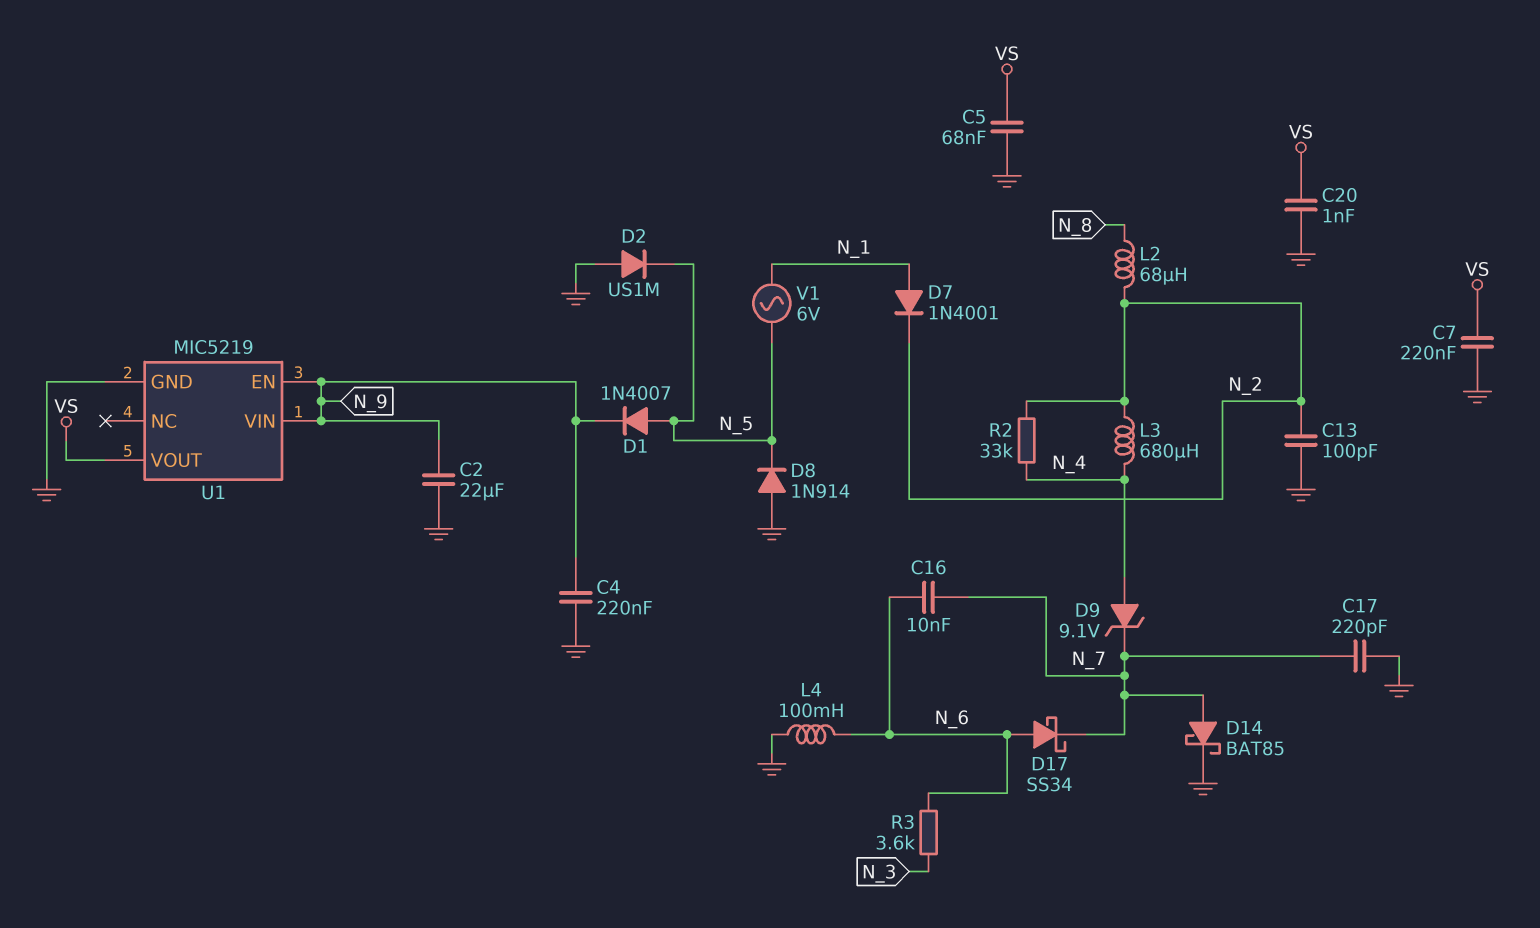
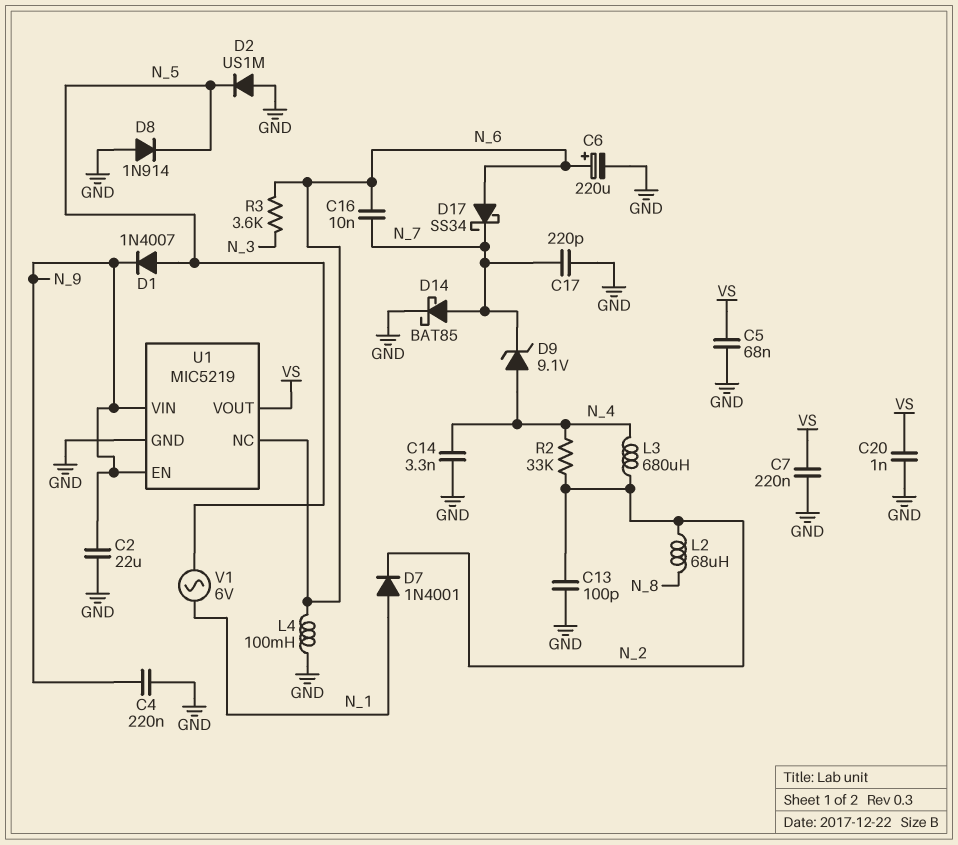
C6: none -> 220uF (plus N_6, minus GND)
C14: none -> 3.3nF (GND, N_4)
U1 pin NC: none -> N_6

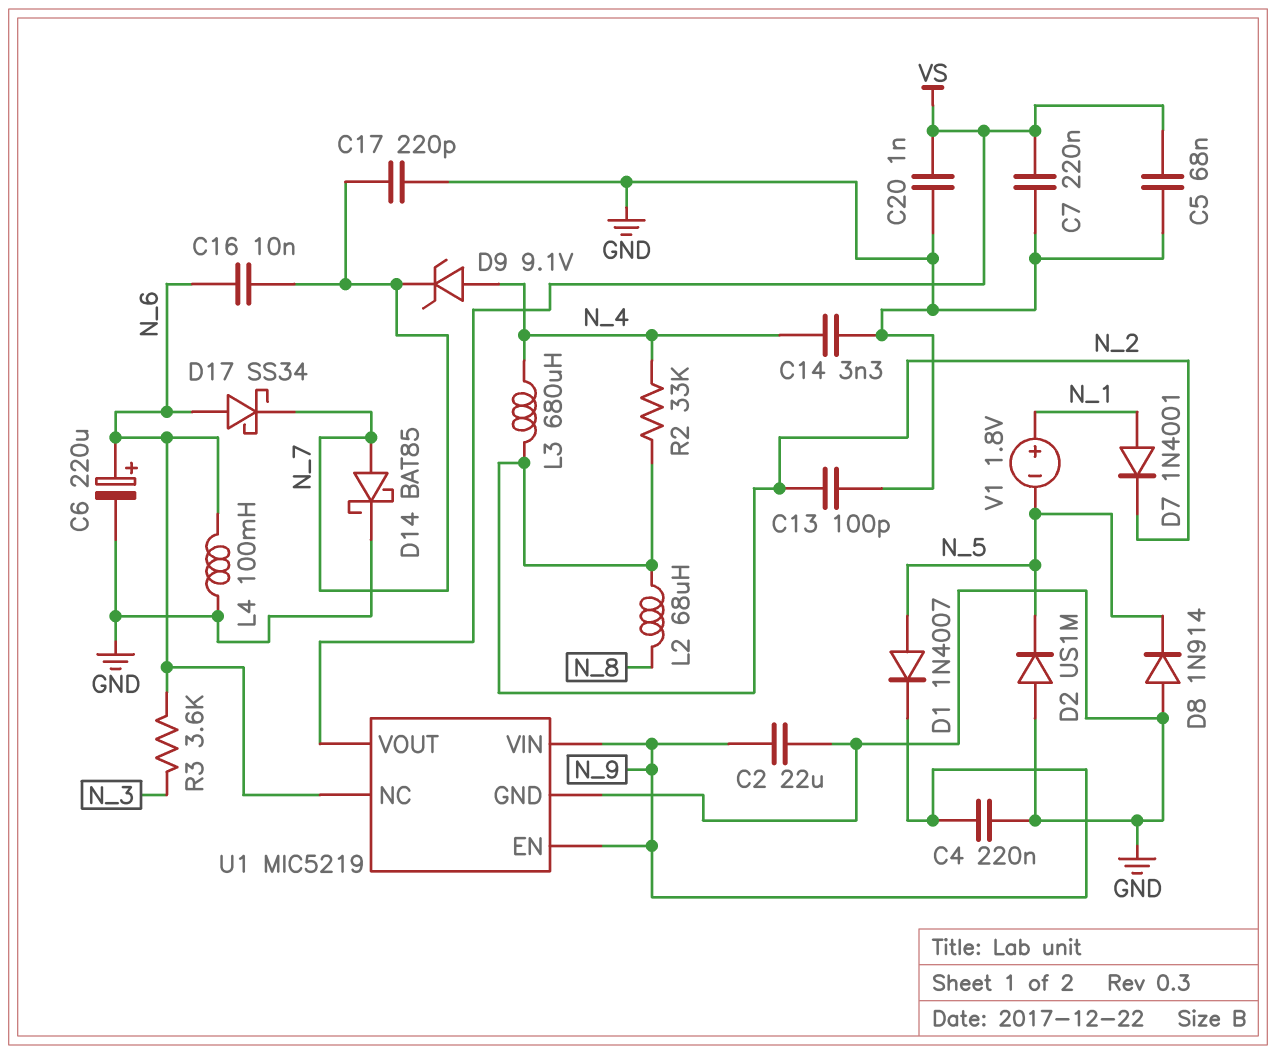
V1: AC 6V (N_1, N_5) -> 1.8V (plus N_1, minus N_5)

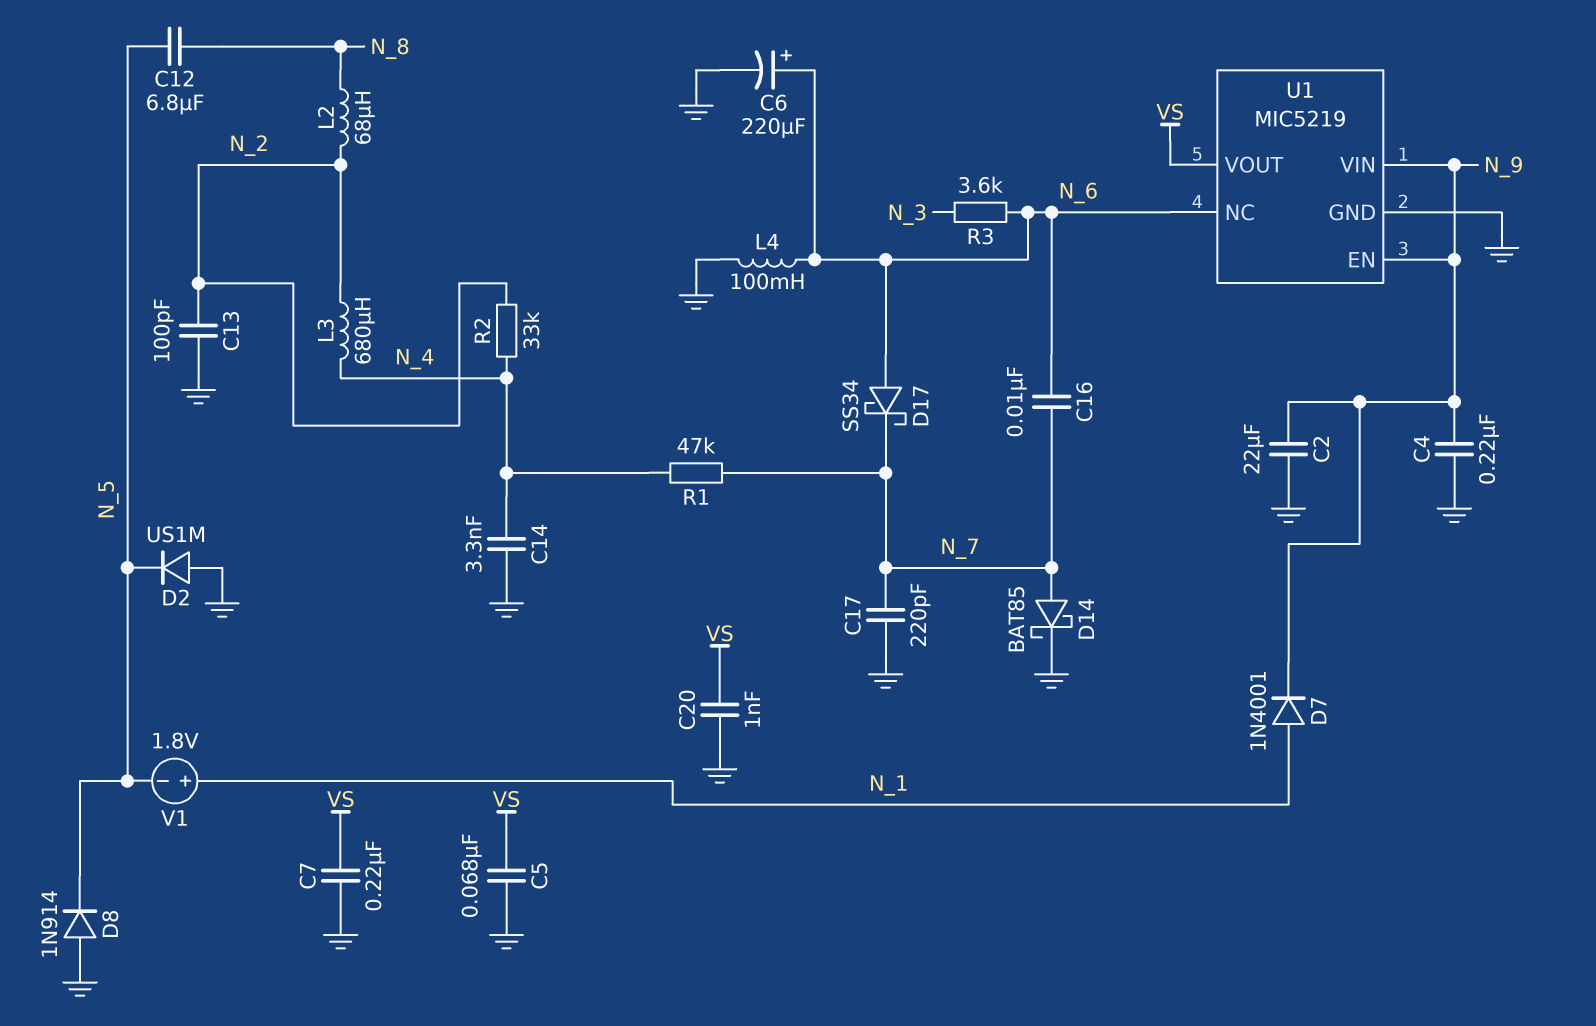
C12: none -> 6.8uF (N_5, N_8)
D1: diode 1N4007 (A N_5, K N_9) -> none
D7: diode 1N4001 (A N_1, K N_2) -> diode 1N4001 (A N_1, K N_9)
D9: zener 9.1V (A N_4, K N_7) -> none
R1: none -> 47k (N_4, N_7)

